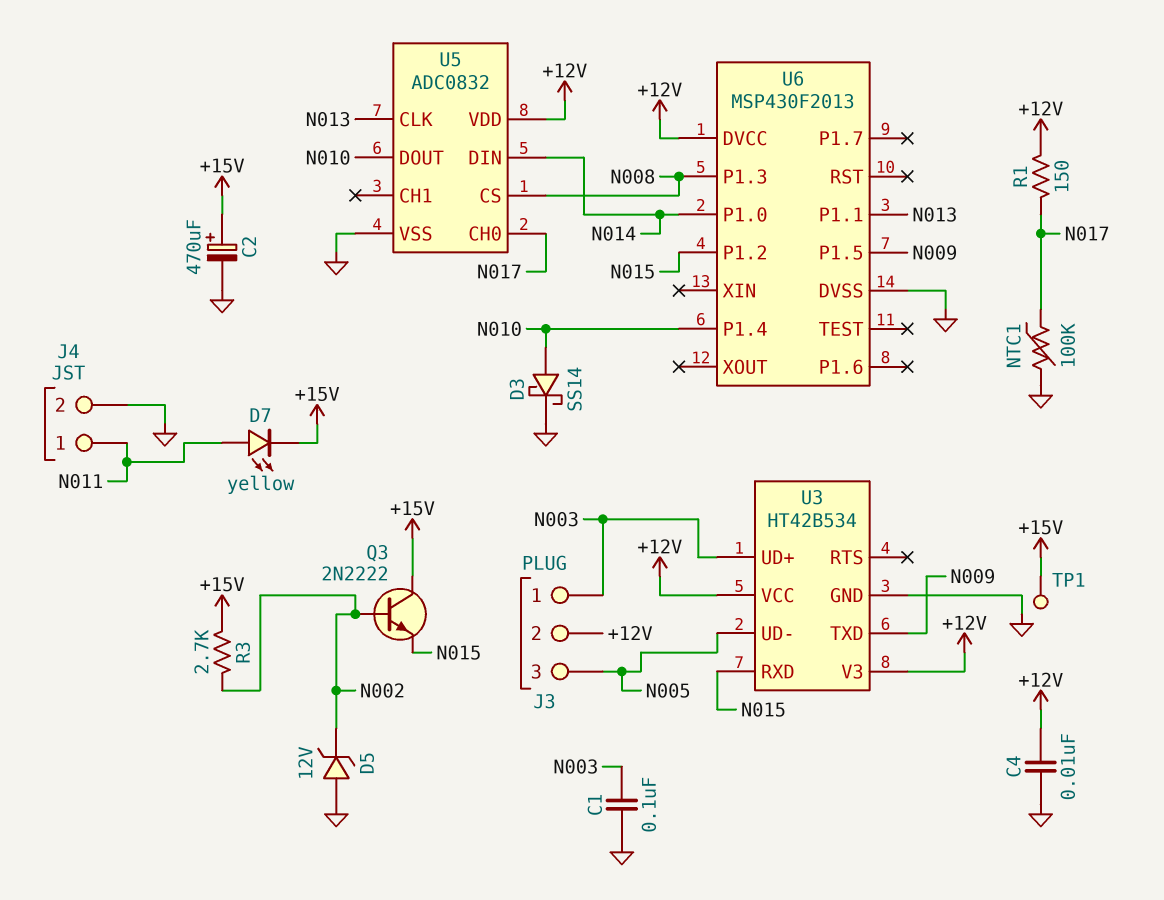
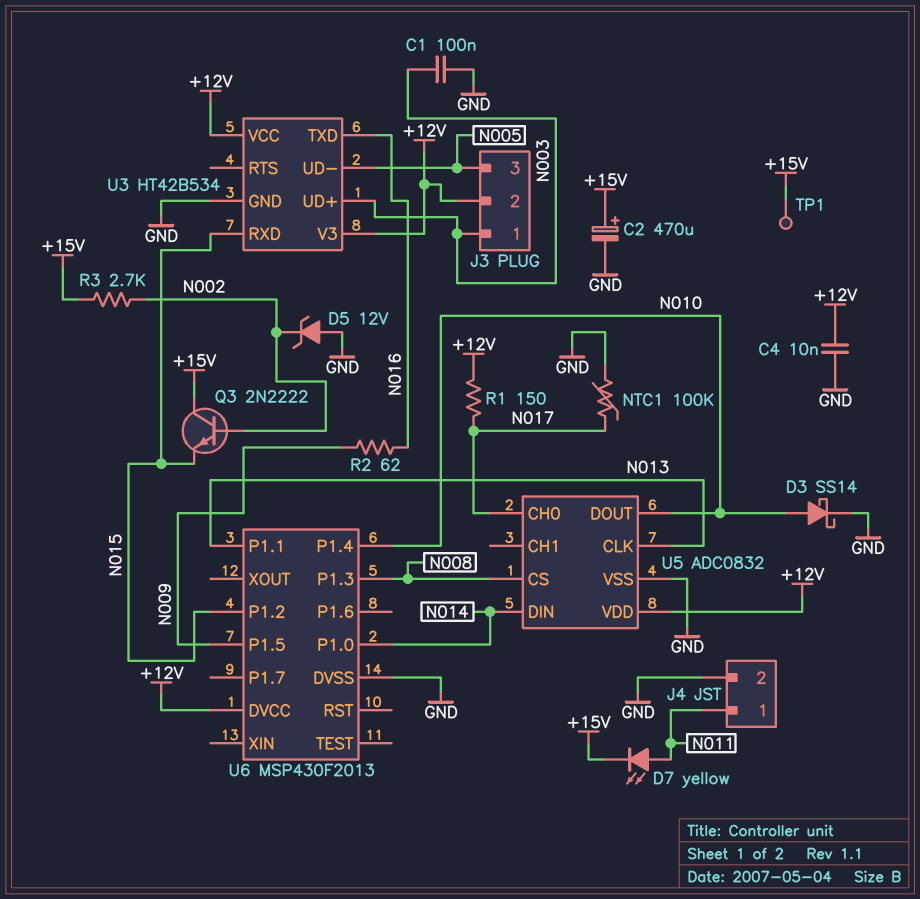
R2: none -> 62 (N009, N016)
U3 pin TXD: N009 -> N016

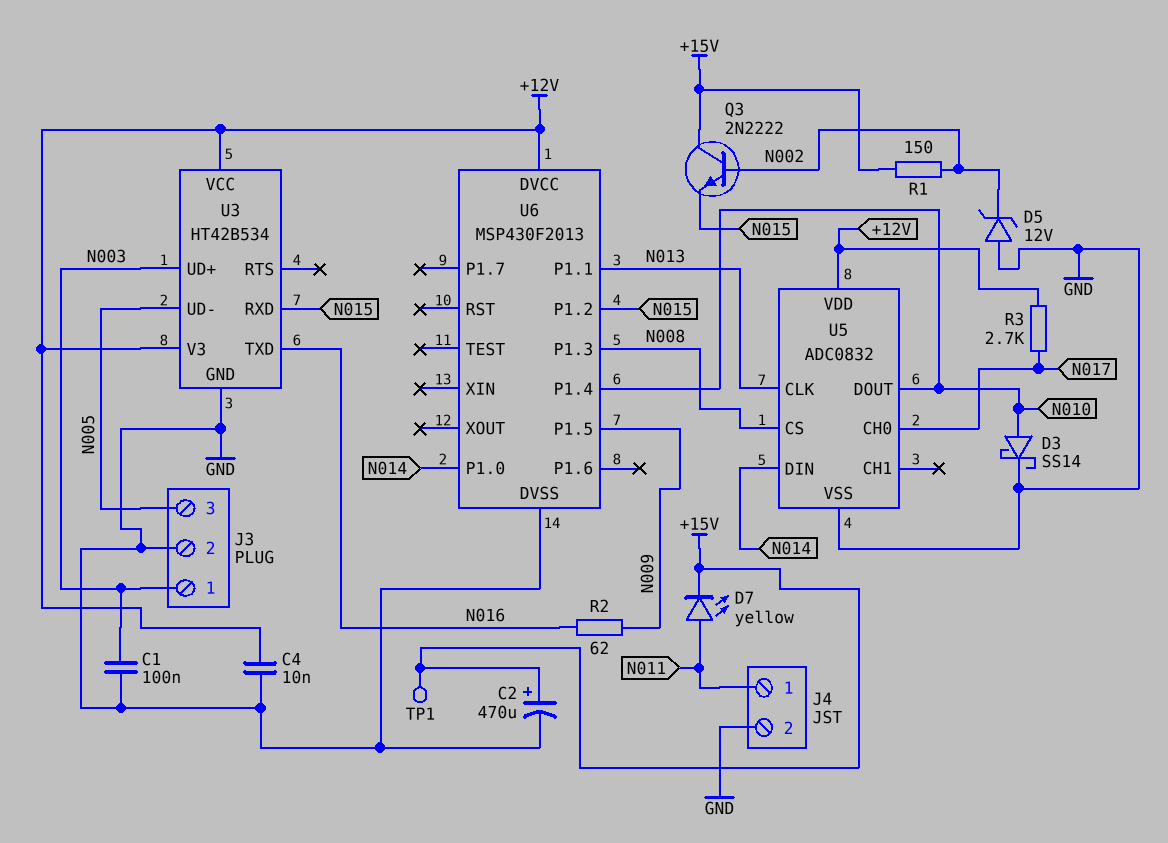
J3 pin 2: +12V -> GND
NTC1: 100k (GND, N017) -> none
R1: 150 (+12V, N017) -> 150 (+15V, N002)
R3: 2.7k (+15V, N002) -> 2.7k (+12V, N017)

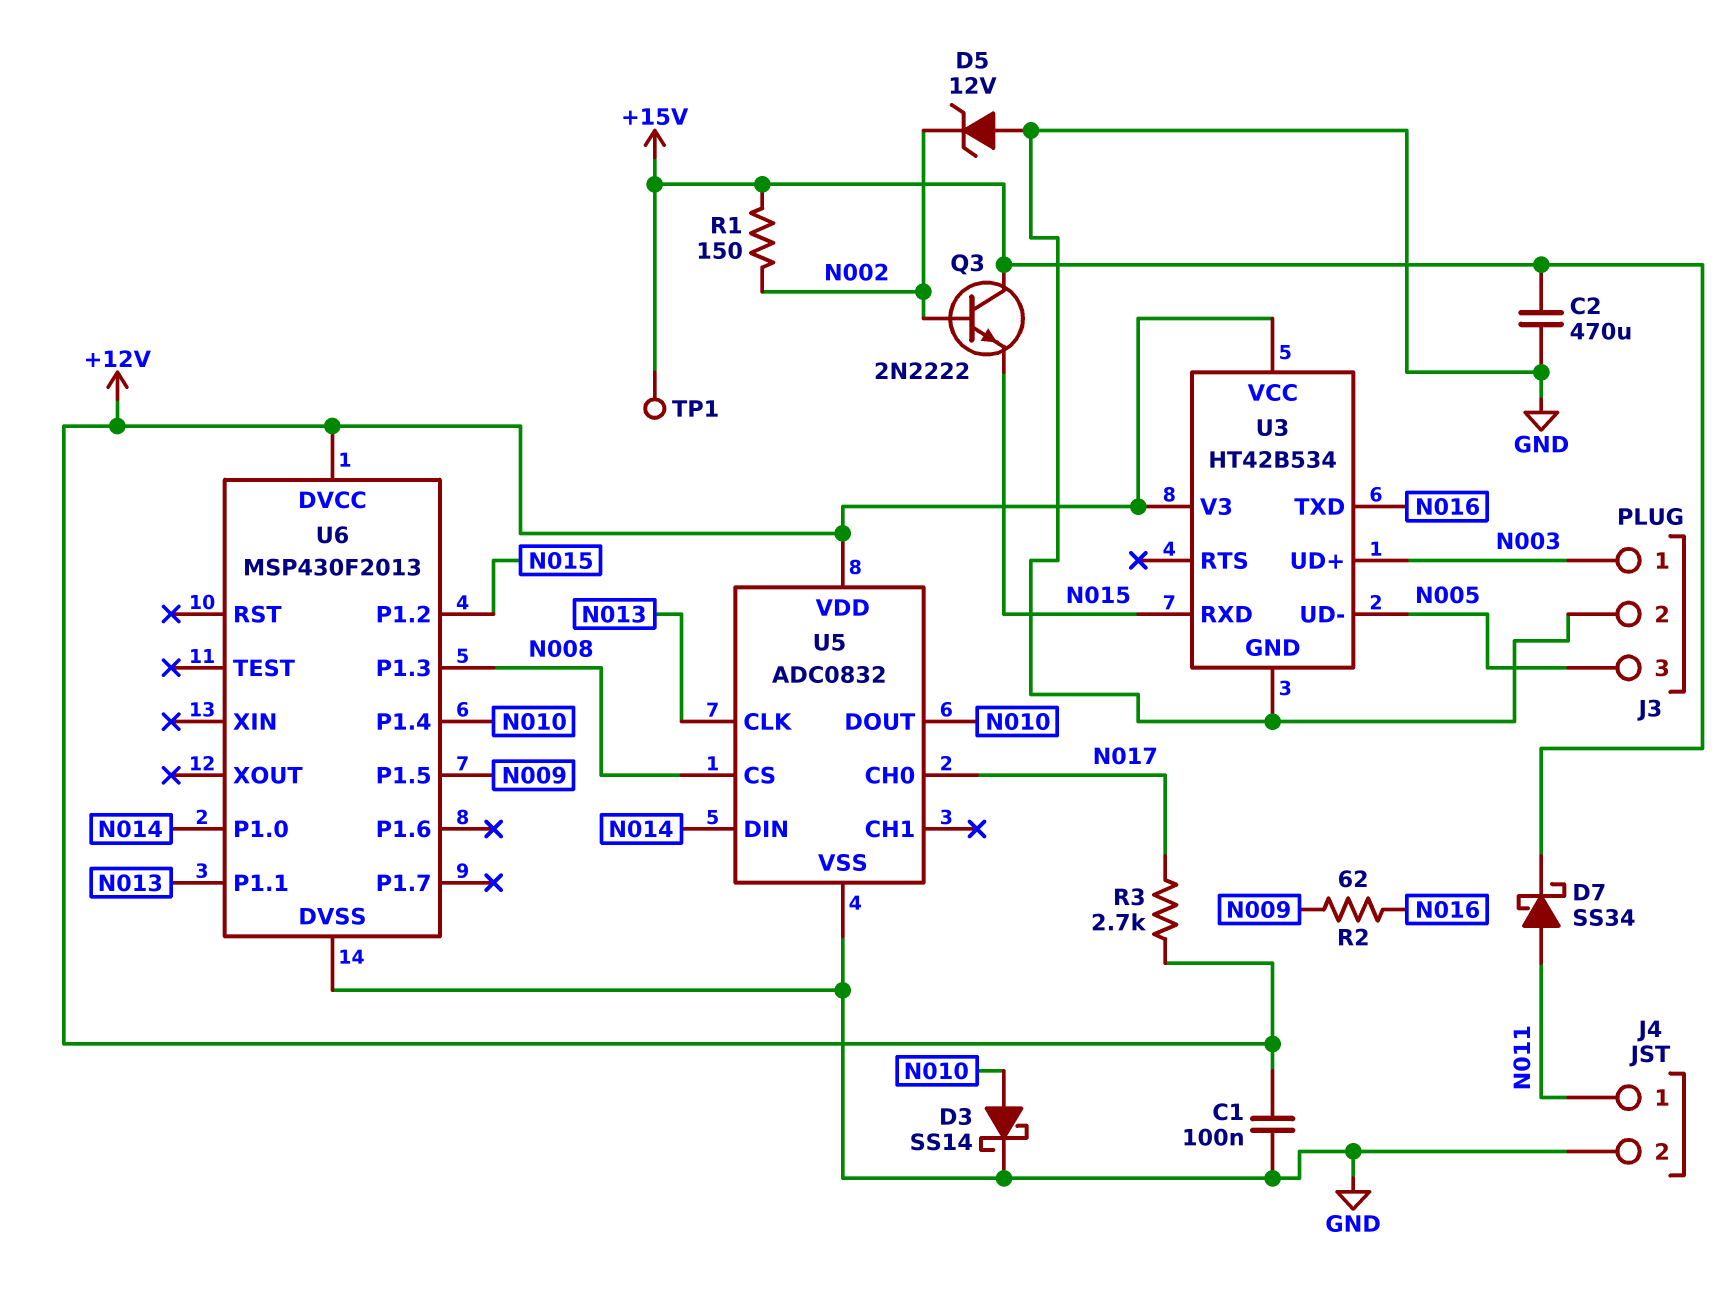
C1: 100nF (GND, N003) -> 100nF (+12V, GND)
C2: 470uF (plus +15V, minus GND) -> 470uF (+15V, GND)
C4: 10nF (+12V, GND) -> none
D7: LED yellow (A N011, K +15V) -> schottky SS34 (A N011, K +15V)

